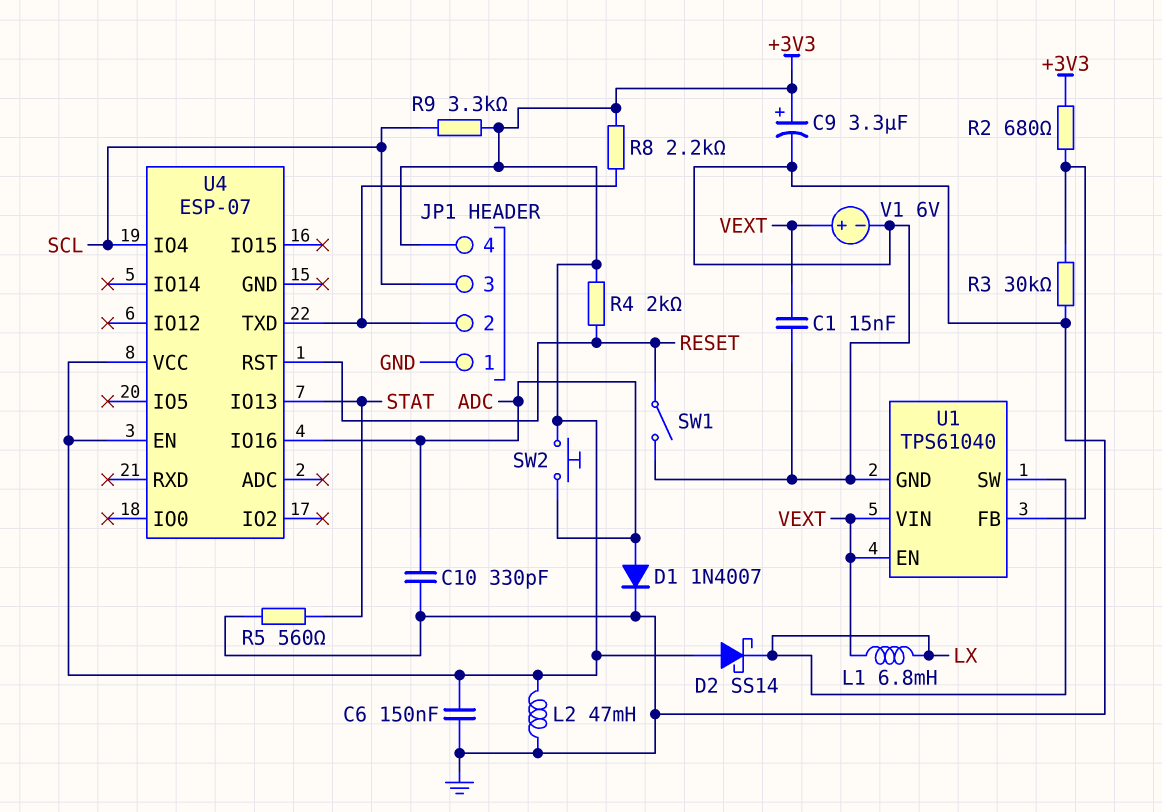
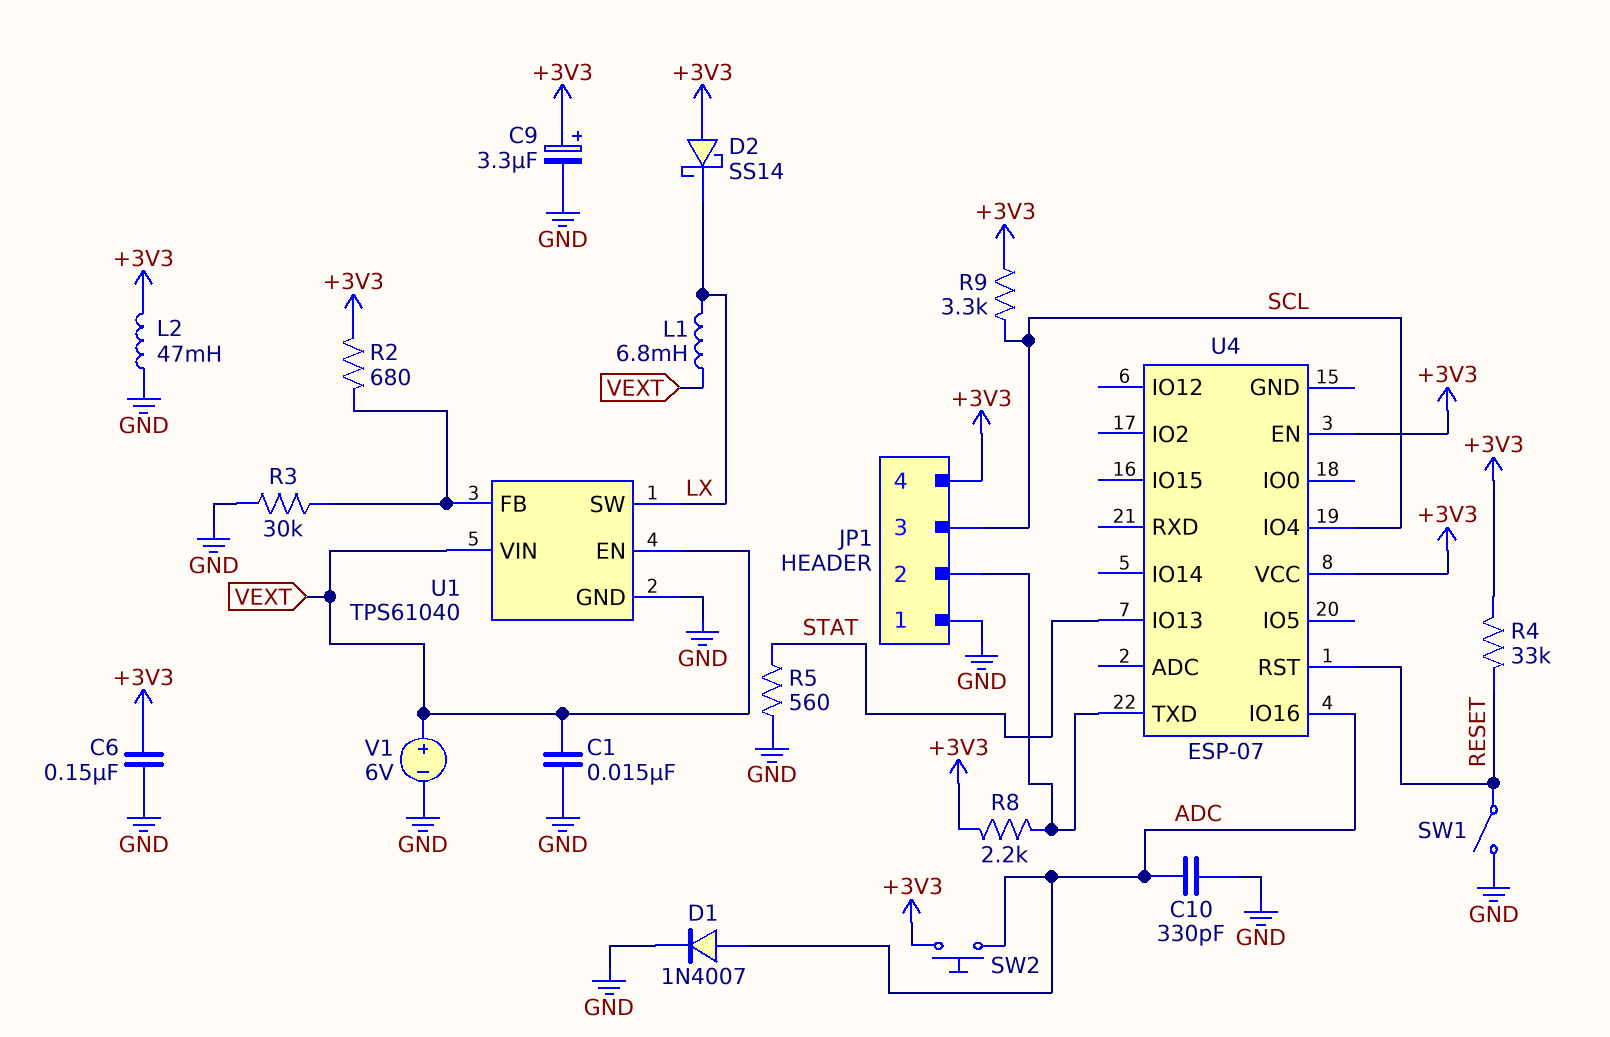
R4: 2k (+3V3, RESET) -> 33k (+3V3, RESET)

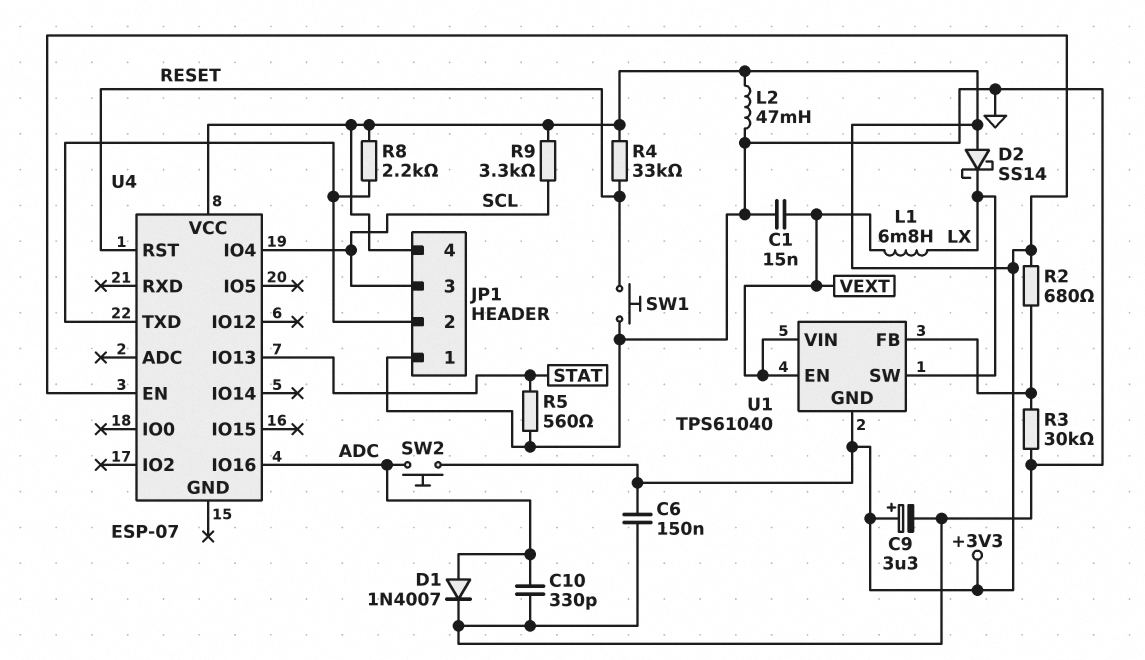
SW1: switch (GND, RESET) -> button (GND, RESET)
U1 pin GND: GND -> +3V3
V1: 6V (plus VEXT, minus GND) -> none

